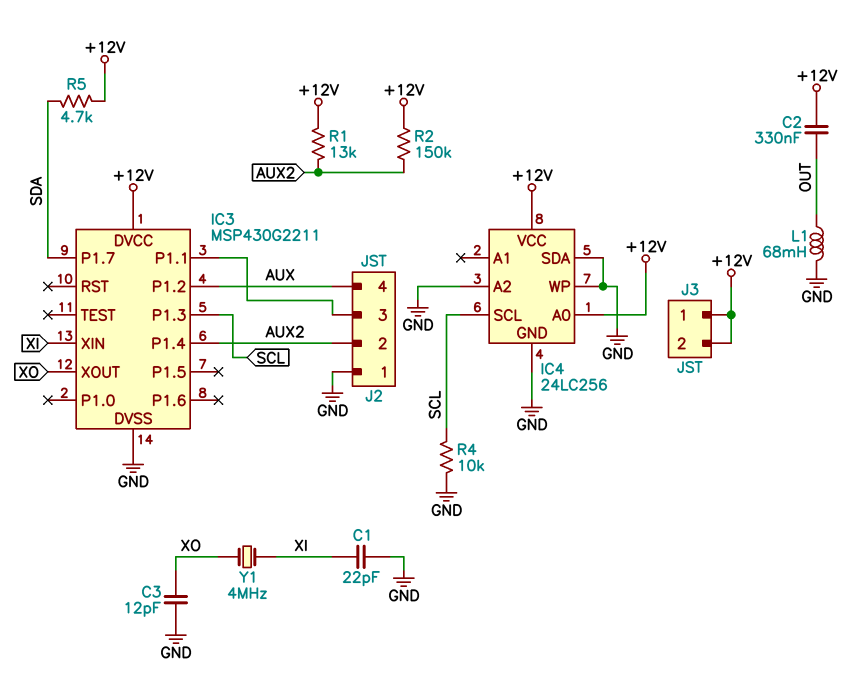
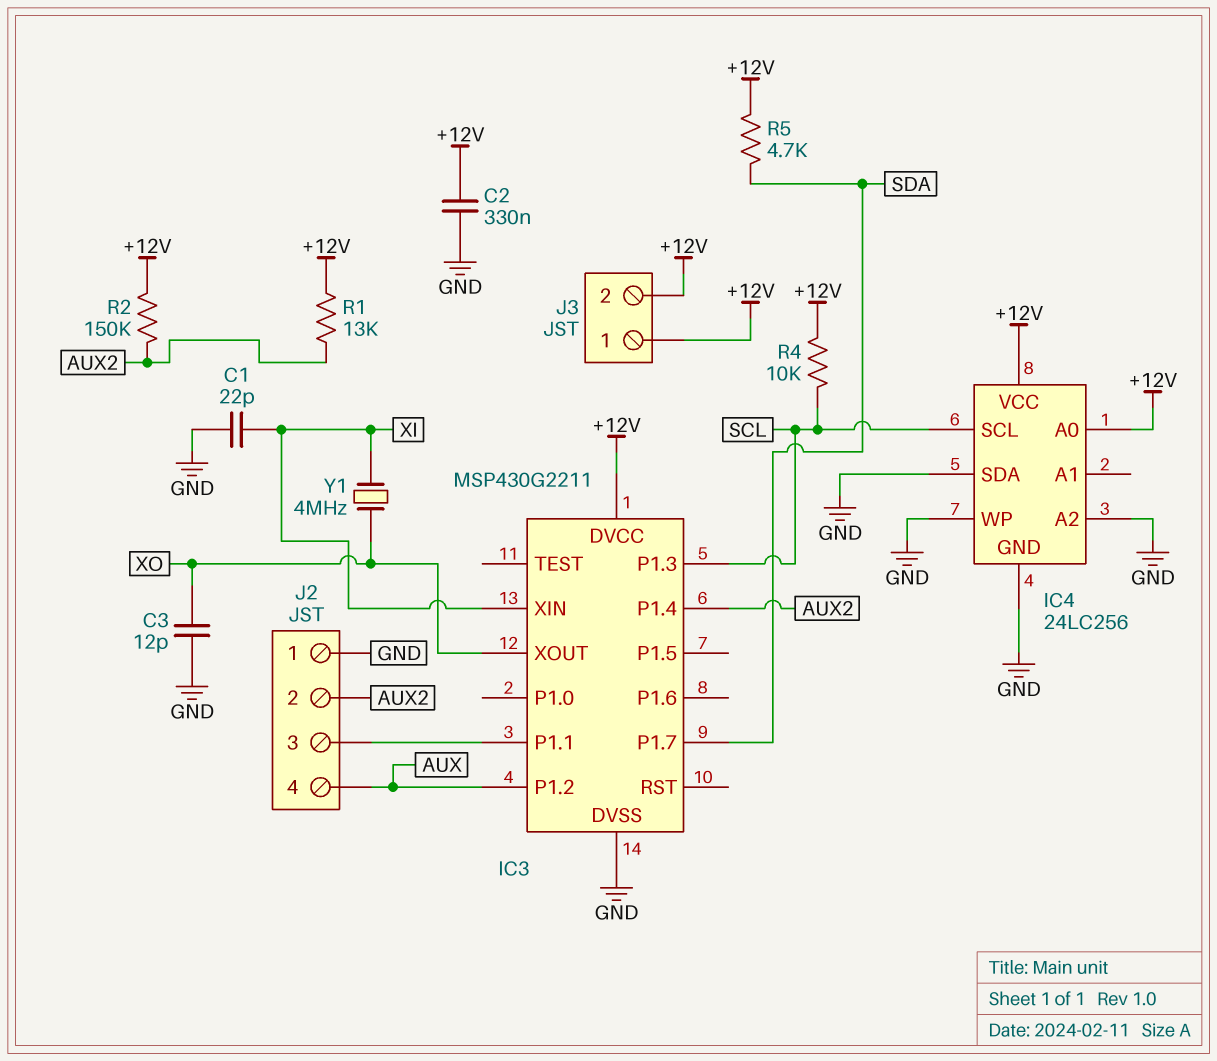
C2: 330nF (+12V, OUT) -> 330nF (+12V, GND)
L1: 68mH (GND, OUT) -> none
R4: 10k (GND, SCL) -> 10k (+12V, SCL)

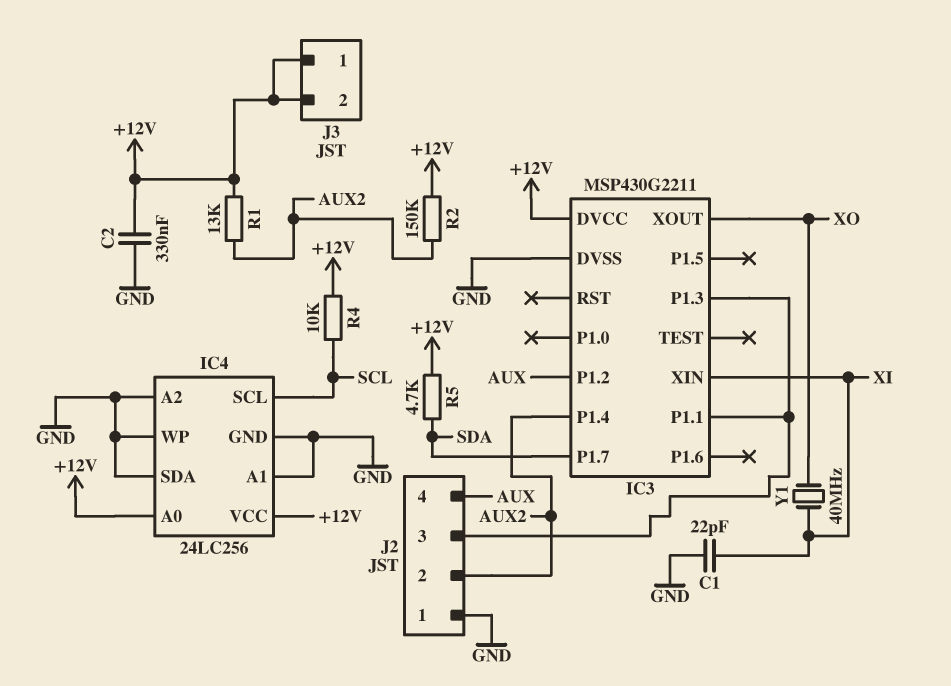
C3: 12pF (GND, XO) -> none
IC3 pin P1.3: SCL -> IC3/P1.1
IC4 pin A1: none -> GND
Y1: 4MHz (XI, XO) -> 40MHz (XI, XO)

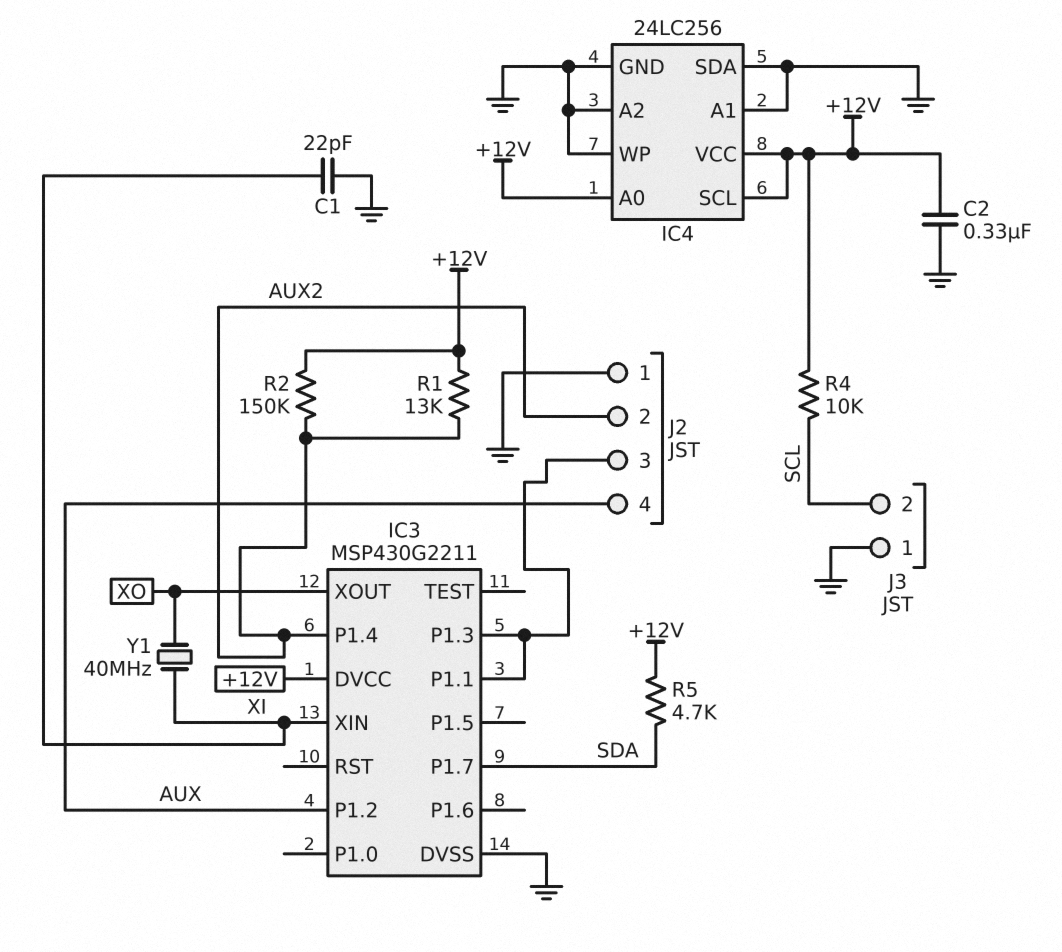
IC4 pin SCL: SCL -> +12V
J3 pin 1: +12V -> GND
J3 pin 2: +12V -> SCL

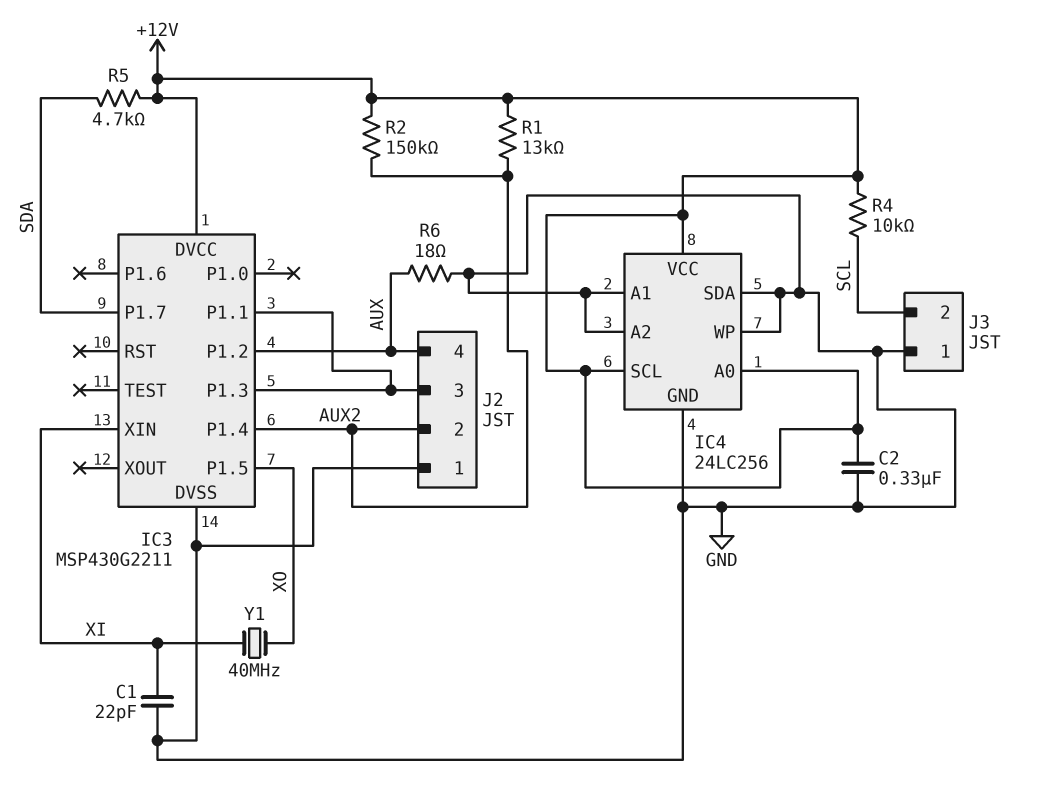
IC3 pin P1.5: none -> XO
IC3 pin XOUT: XO -> none
R6: none -> 18 (AUX, GND)

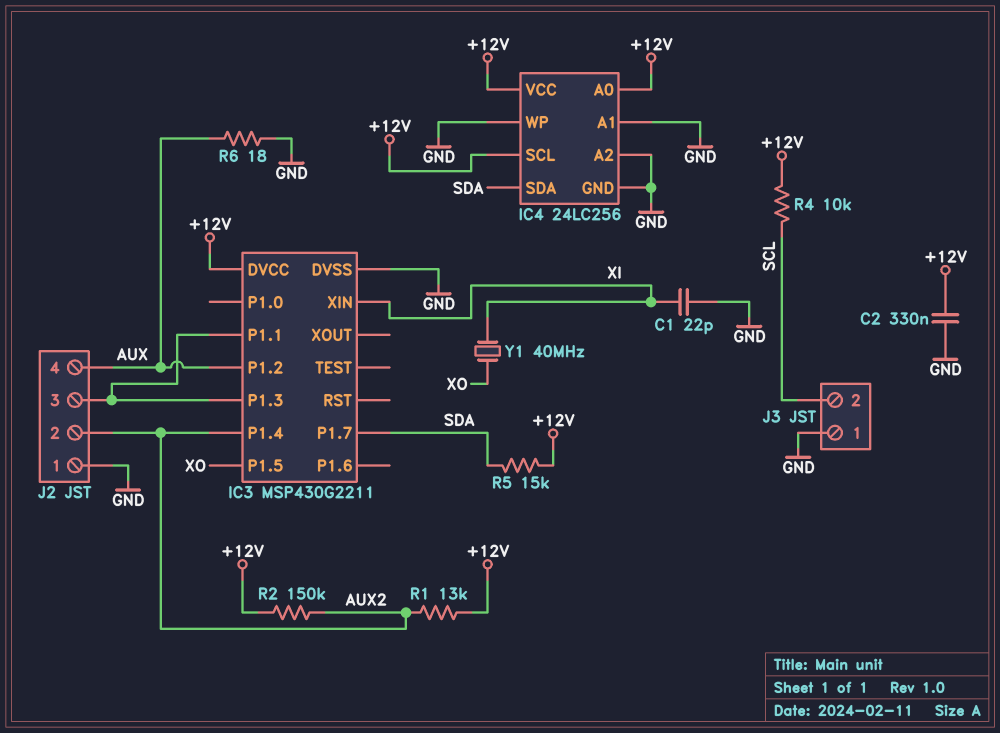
IC4 pin SDA: GND -> SDA
R5: 4.7k (+12V, SDA) -> 15k (+12V, SDA)

